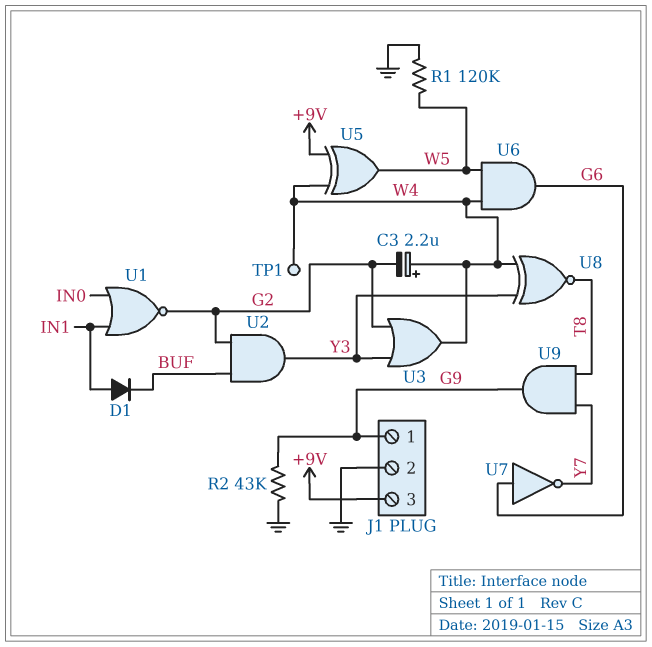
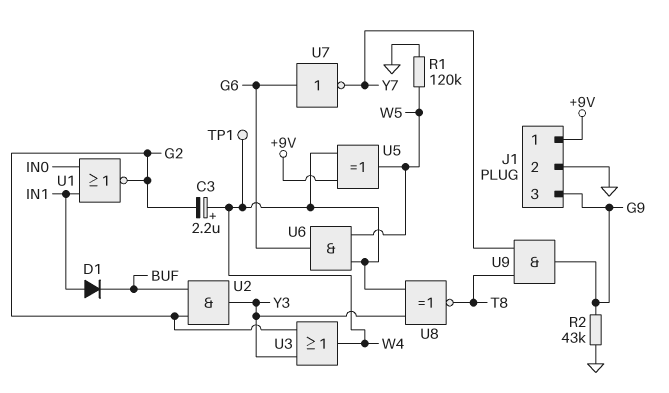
J1 pin 1: G9 -> +9V
J1 pin 3: +9V -> G9

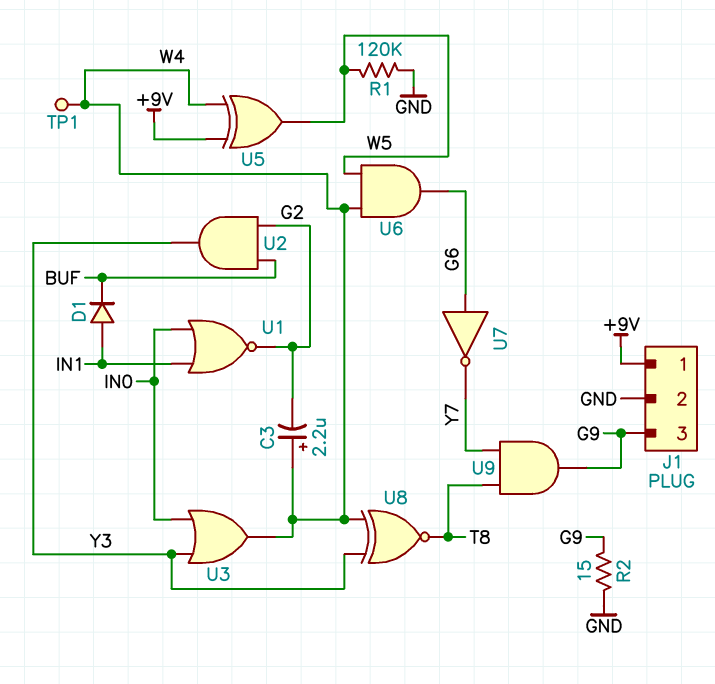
R2: 43k (G9, GND) -> 15 (G9, GND)
U3: OR (in G2, in Y3, out W4) -> OR (in IN0, in Y3, out W4)

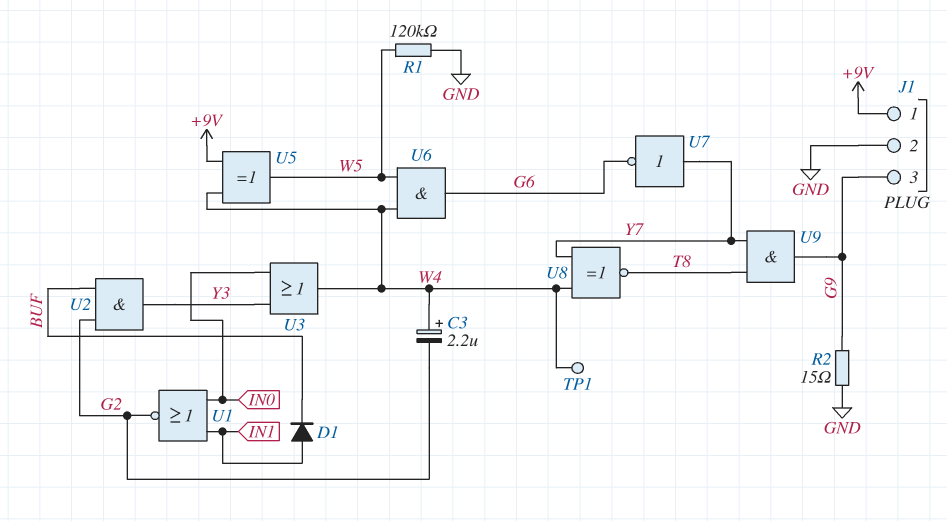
U7: NOT (in G6, out Y7) -> NOT (in Y7, out G6)
U8: XNOR (in W4, in Y3, out T8) -> XNOR (in W4, in Y7, out T8)

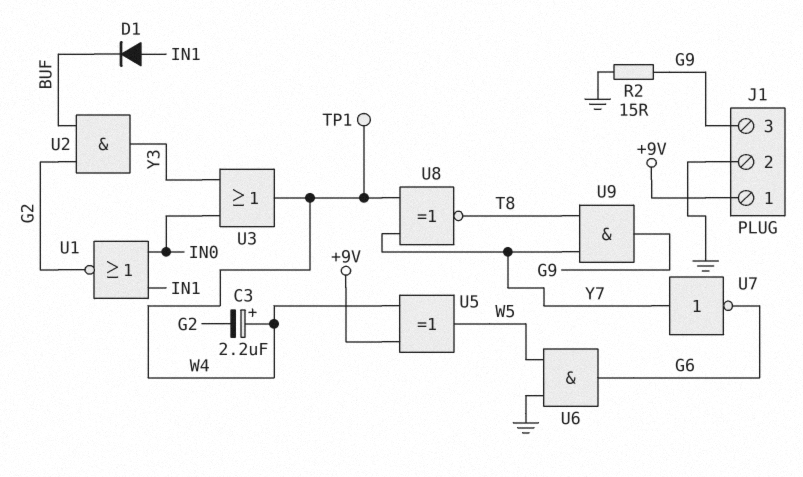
R1: 120k (GND, W5) -> none
U6: AND (in W4, in W5, out G6) -> AND (in GND, in W5, out G6)

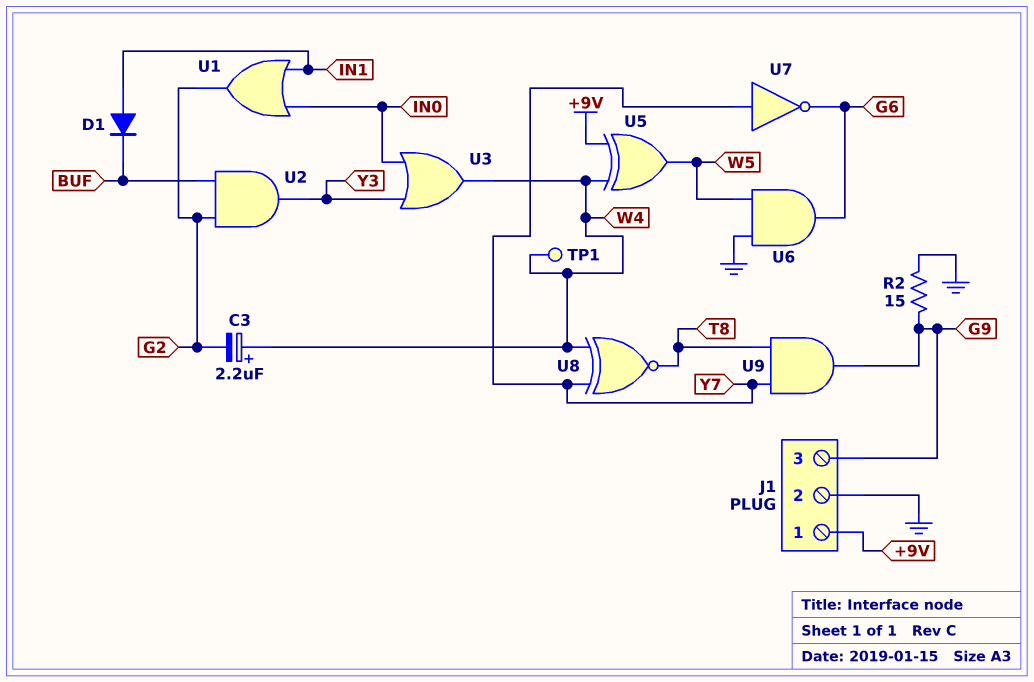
U1: NOR (in IN0, in IN1, out G2) -> OR (in IN0, in IN1, out G2)

